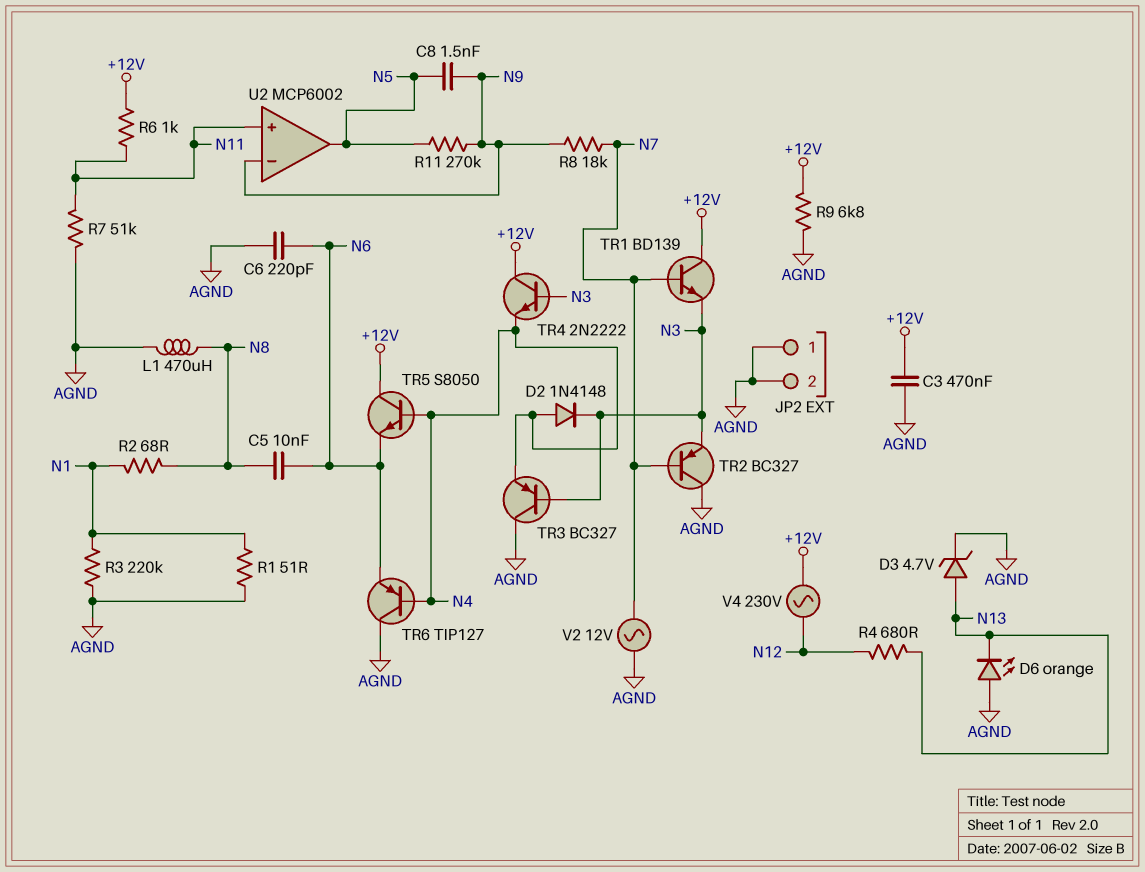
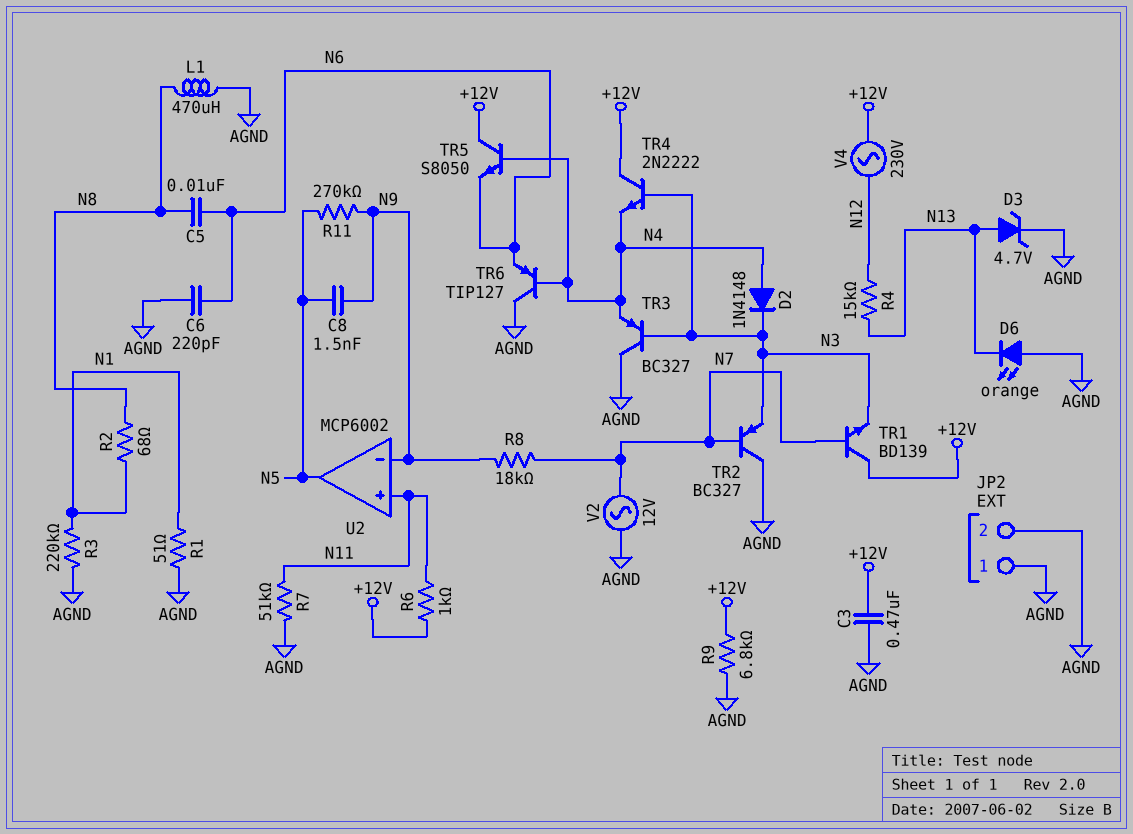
R4: 680 (N12, N13) -> 15k (N12, N13)

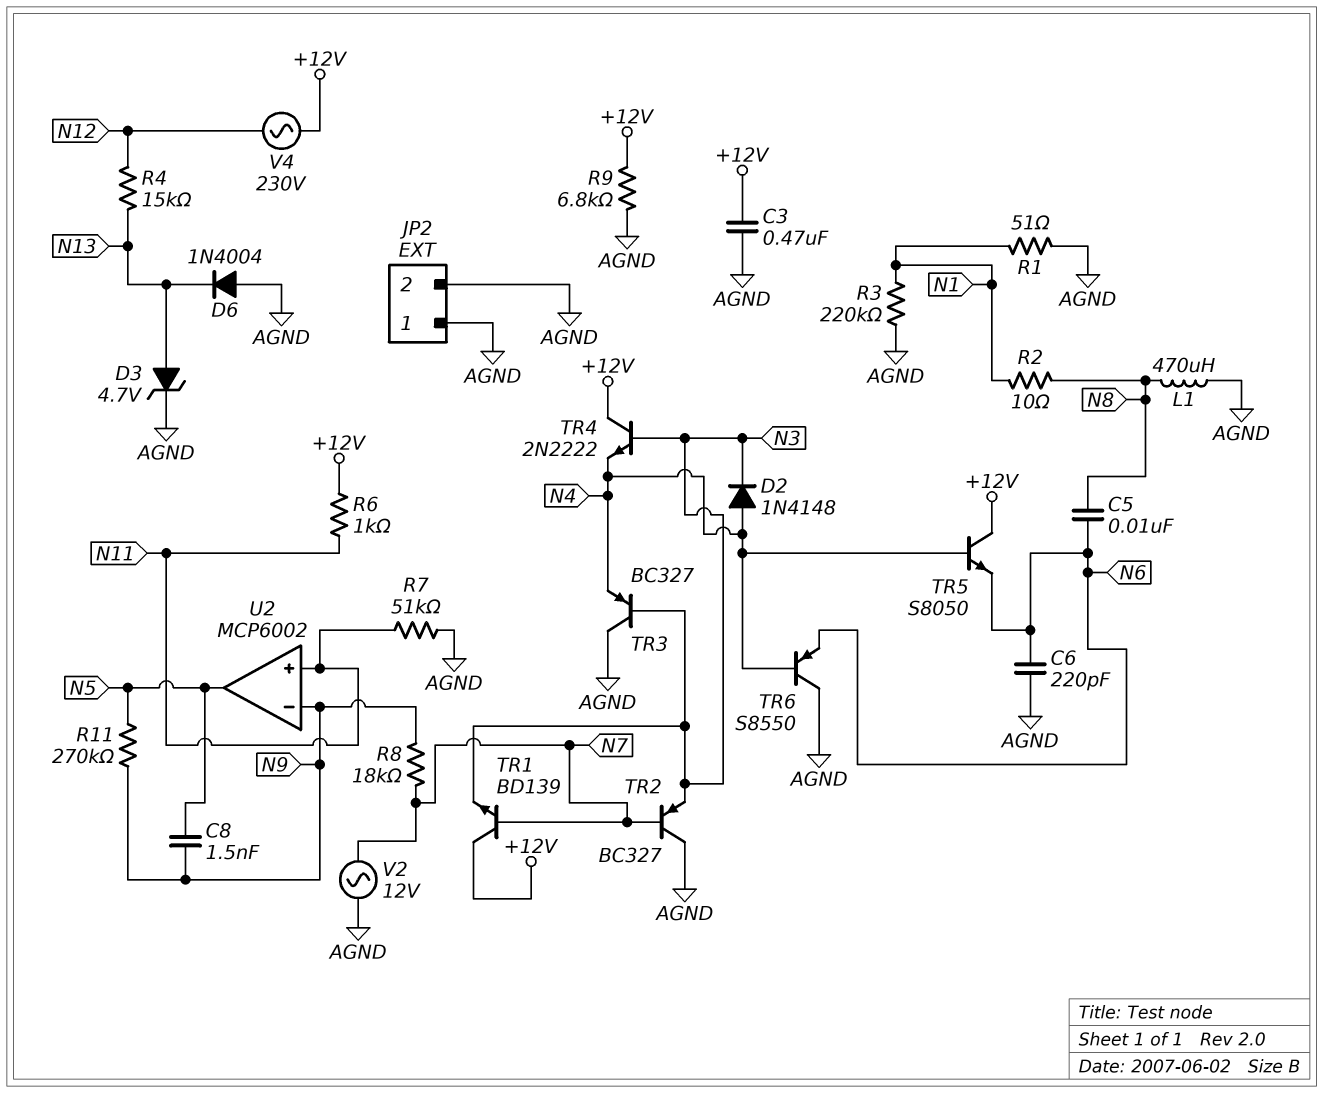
D6: LED orange (A AGND, K N13) -> diode 1N4004 (A AGND, K N13)
R2: 68 (N1, N8) -> 10 (N1, N8)
TR6: PNP TIP127 (B N4, C AGND, E N6) -> PNP S8550 (B N4, C AGND, E N6)

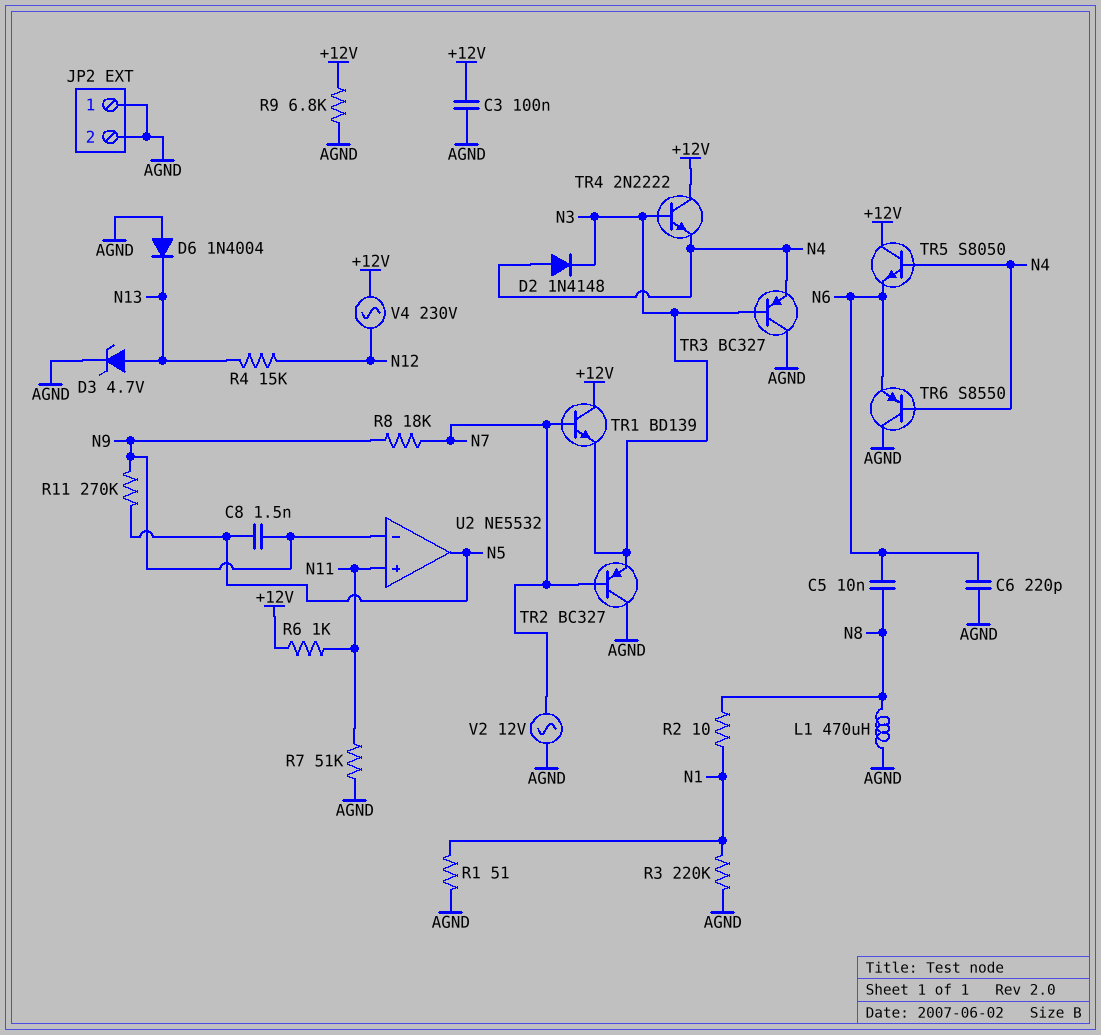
C3: 470nF (+12V, AGND) -> 100nF (+12V, AGND)
U2: MCP6002 -> NE5532

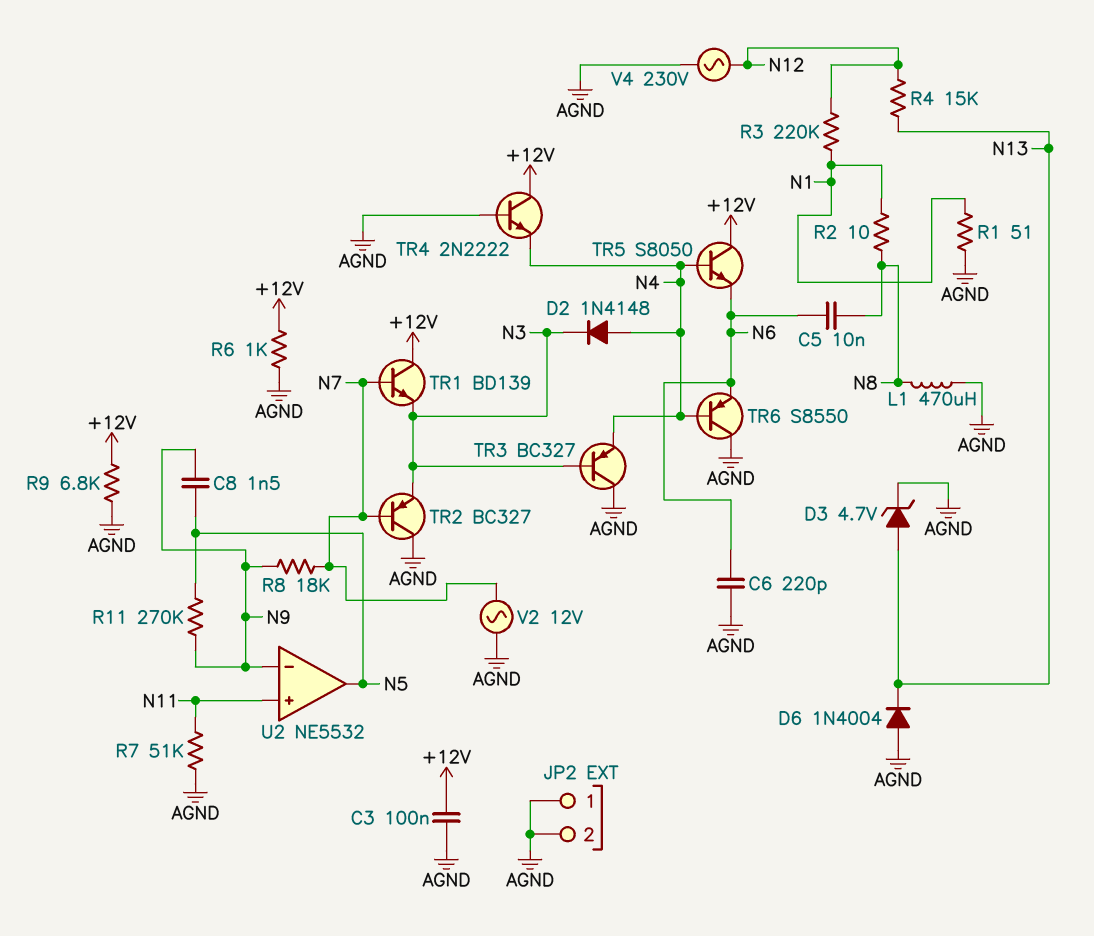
R3: 220k (AGND, N1) -> 220k (N1, N12)
R6: 1k (+12V, N11) -> 1k (+12V, AGND)
TR4: NPN 2N2222 (B N3, C +12V, E N4) -> NPN 2N2222 (B AGND, C +12V, E N4)
V4: AC 230V (+12V, N12) -> AC 230V (AGND, N12)

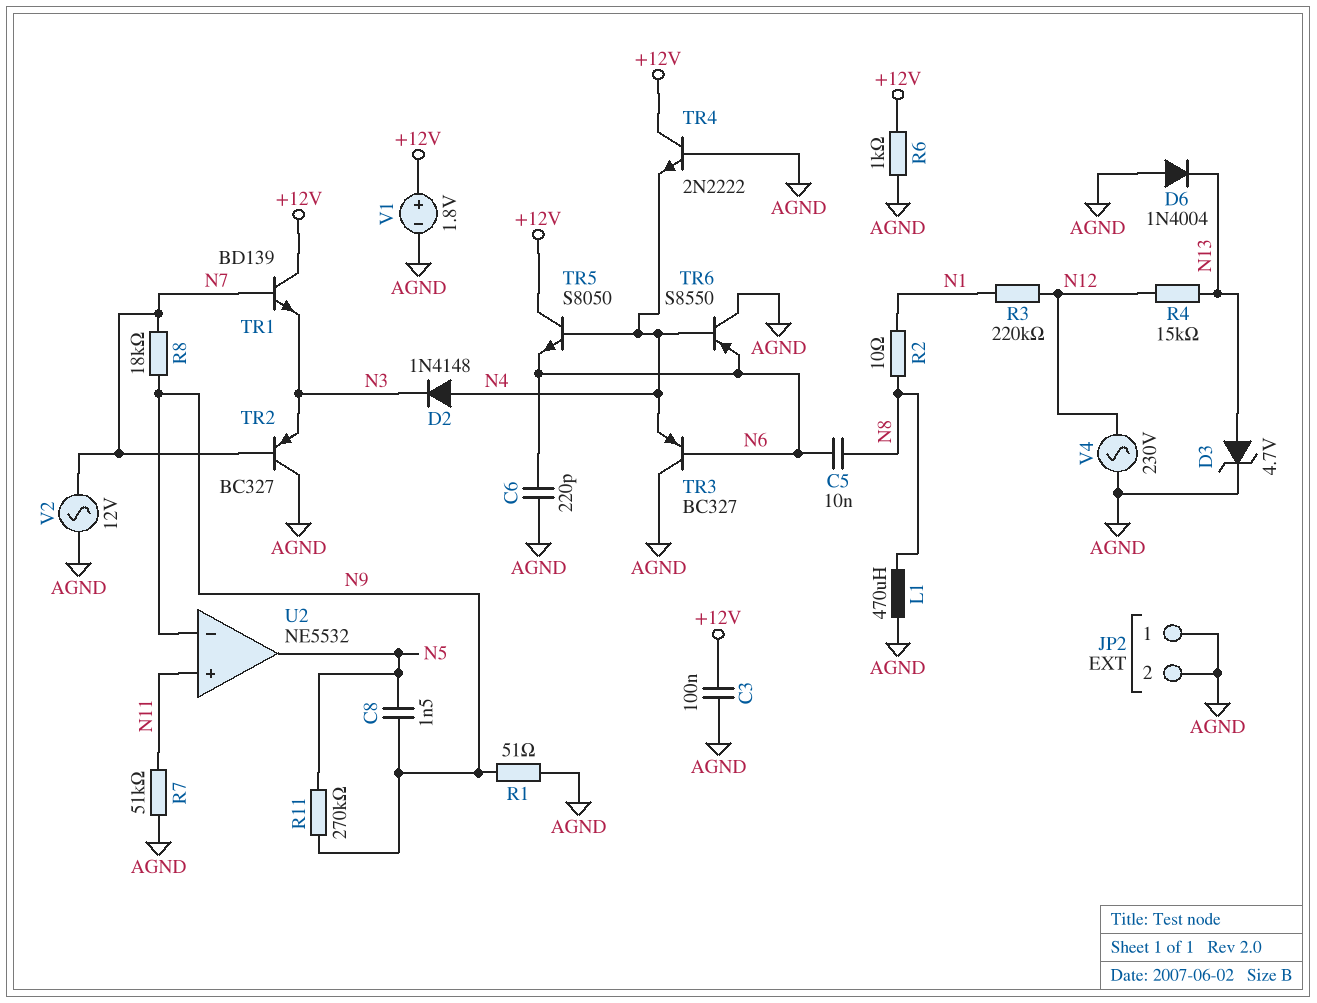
R1: 51 (AGND, N1) -> 51 (AGND, N9)
R9: 6.8k (+12V, AGND) -> none
TR3: PNP BC327 (B N3, C AGND, E N4) -> PNP BC327 (B N6, C AGND, E N4)
V1: none -> 1.8V (plus +12V, minus AGND)

